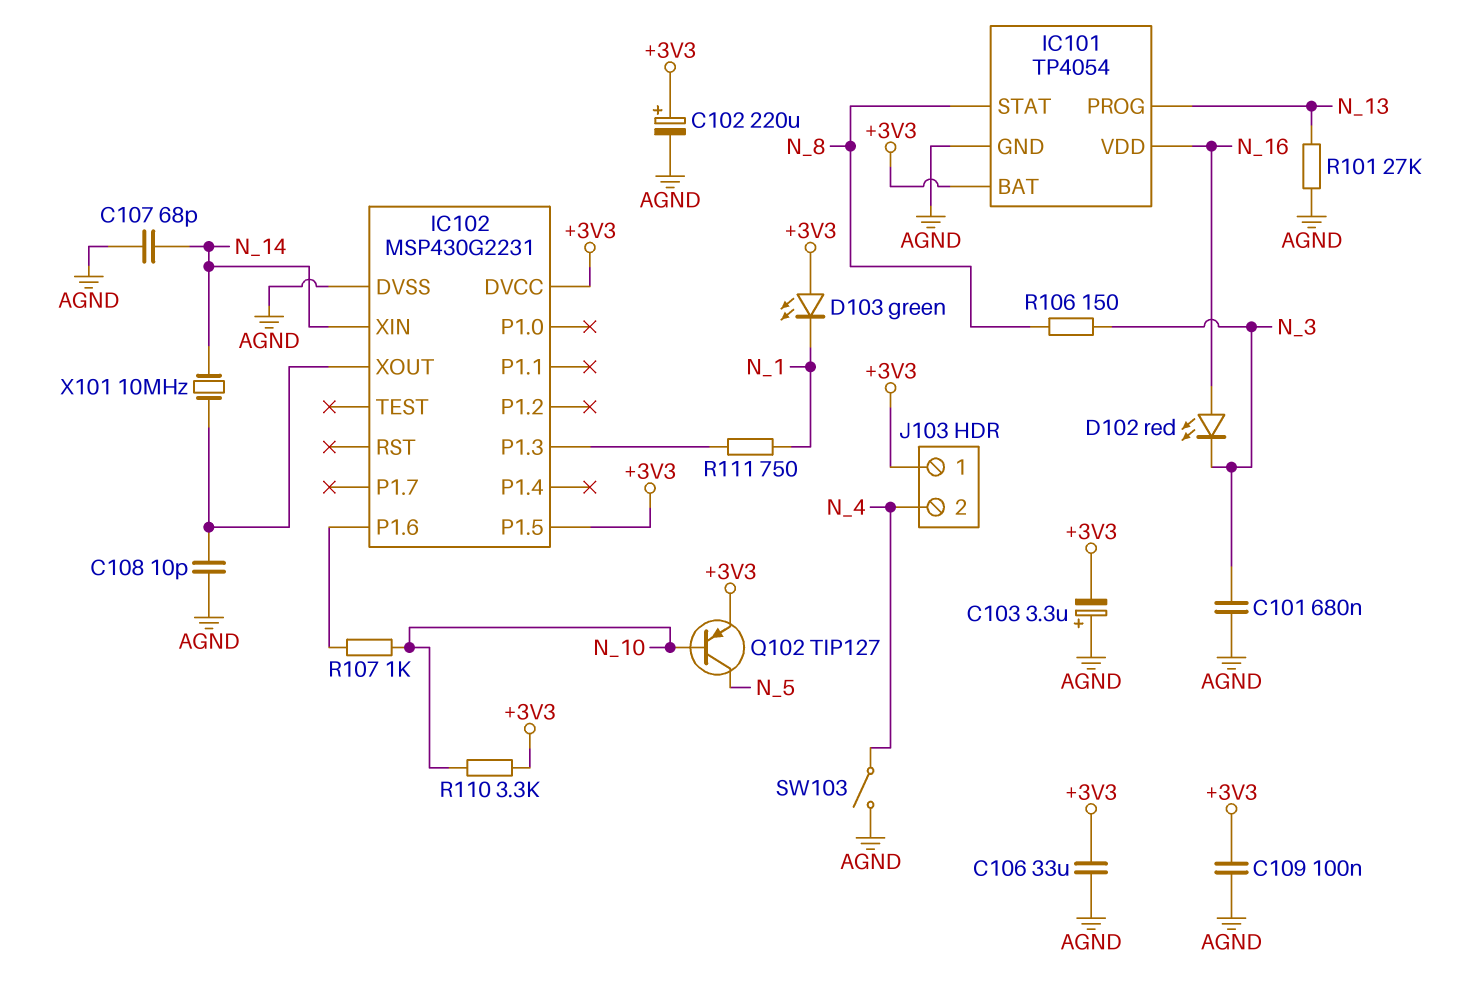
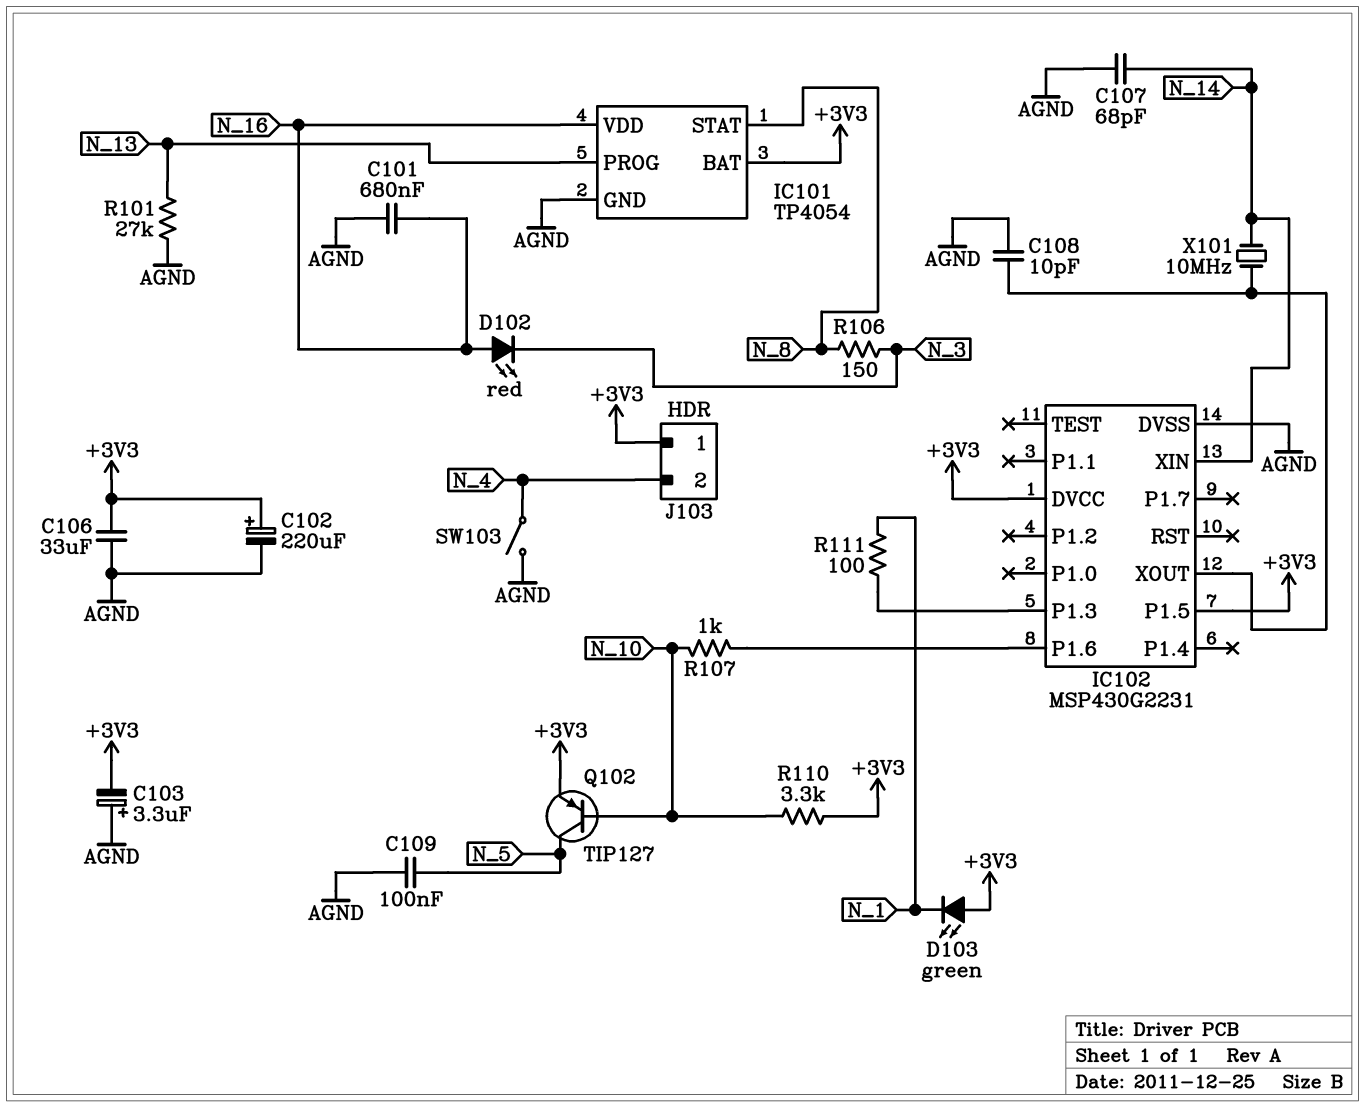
C101: 680nF (AGND, N_3) -> 680nF (AGND, N_16)
C109: 100nF (+3V3, AGND) -> 100nF (AGND, N_5)
R111: 750 (IC102/P1.3, N_1) -> 100 (IC102/P1.3, N_1)

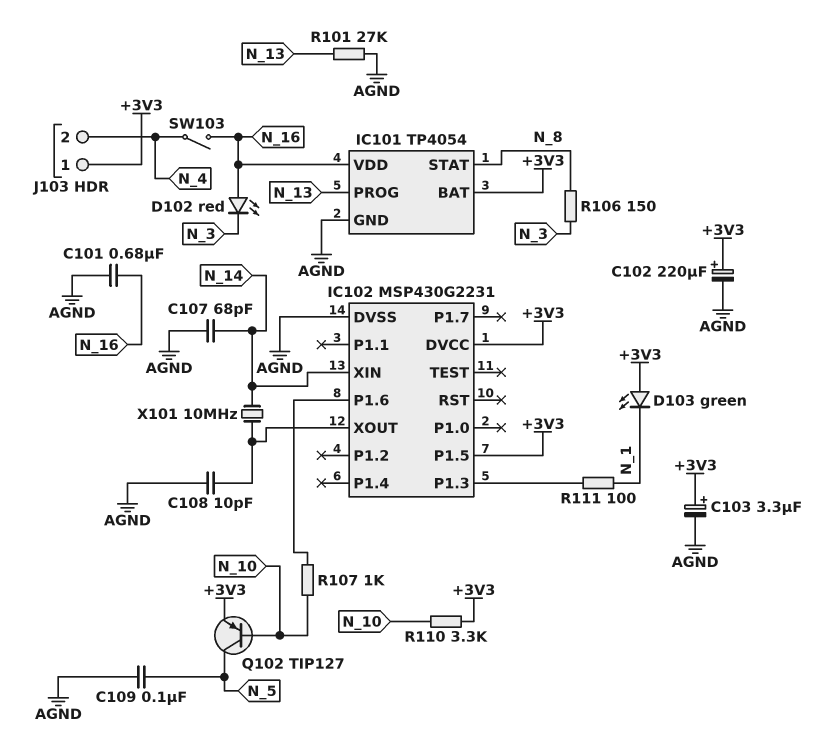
C103: 3.3uF (plus AGND, minus +3V3) -> 3.3uF (plus +3V3, minus AGND)
C106: 33uF (+3V3, AGND) -> none
SW103: switch (AGND, N_4) -> switch (N_4, N_16)

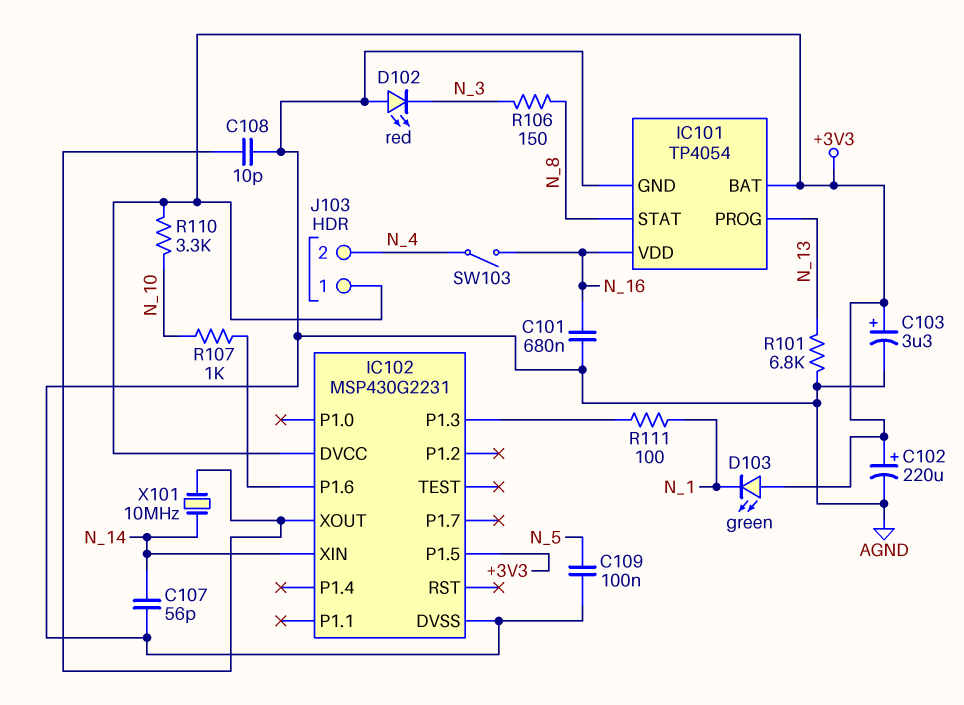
C107: 68pF (AGND, N_14) -> 56pF (AGND, N_14)
D102: LED red (A N_16, K N_3) -> LED red (A AGND, K N_3)
Q102: PNP TIP127 (B N_10, C N_5, E +3V3) -> none
R101: 27k (AGND, N_13) -> 6.8k (AGND, N_13)

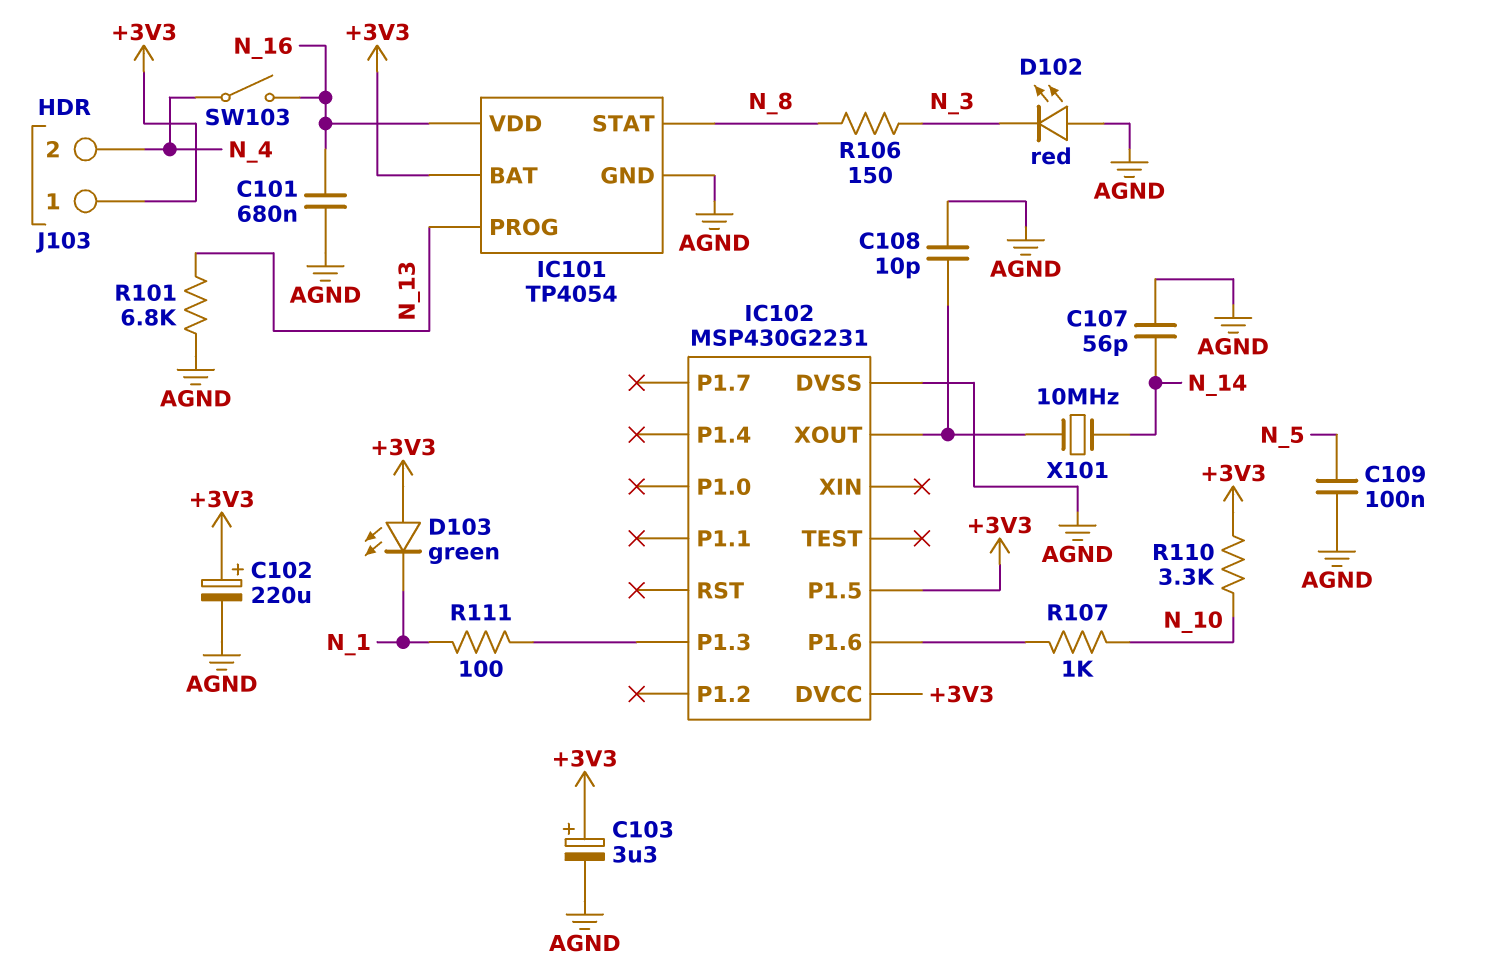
IC102 pin XIN: N_14 -> none

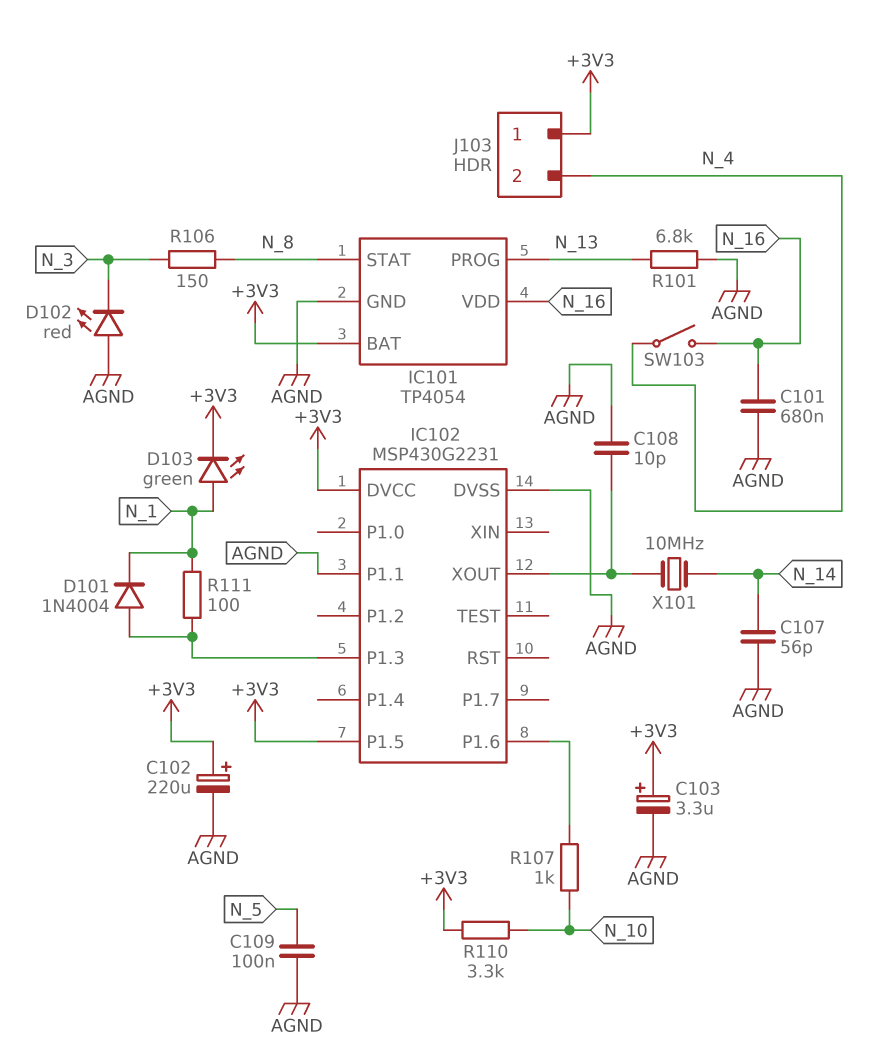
D101: none -> diode 1N4004 (A IC102/P1.3, K N_1)
D103: LED green (A +3V3, K N_1) -> LED green (A N_1, K +3V3)
IC102 pin P1.1: none -> AGND

